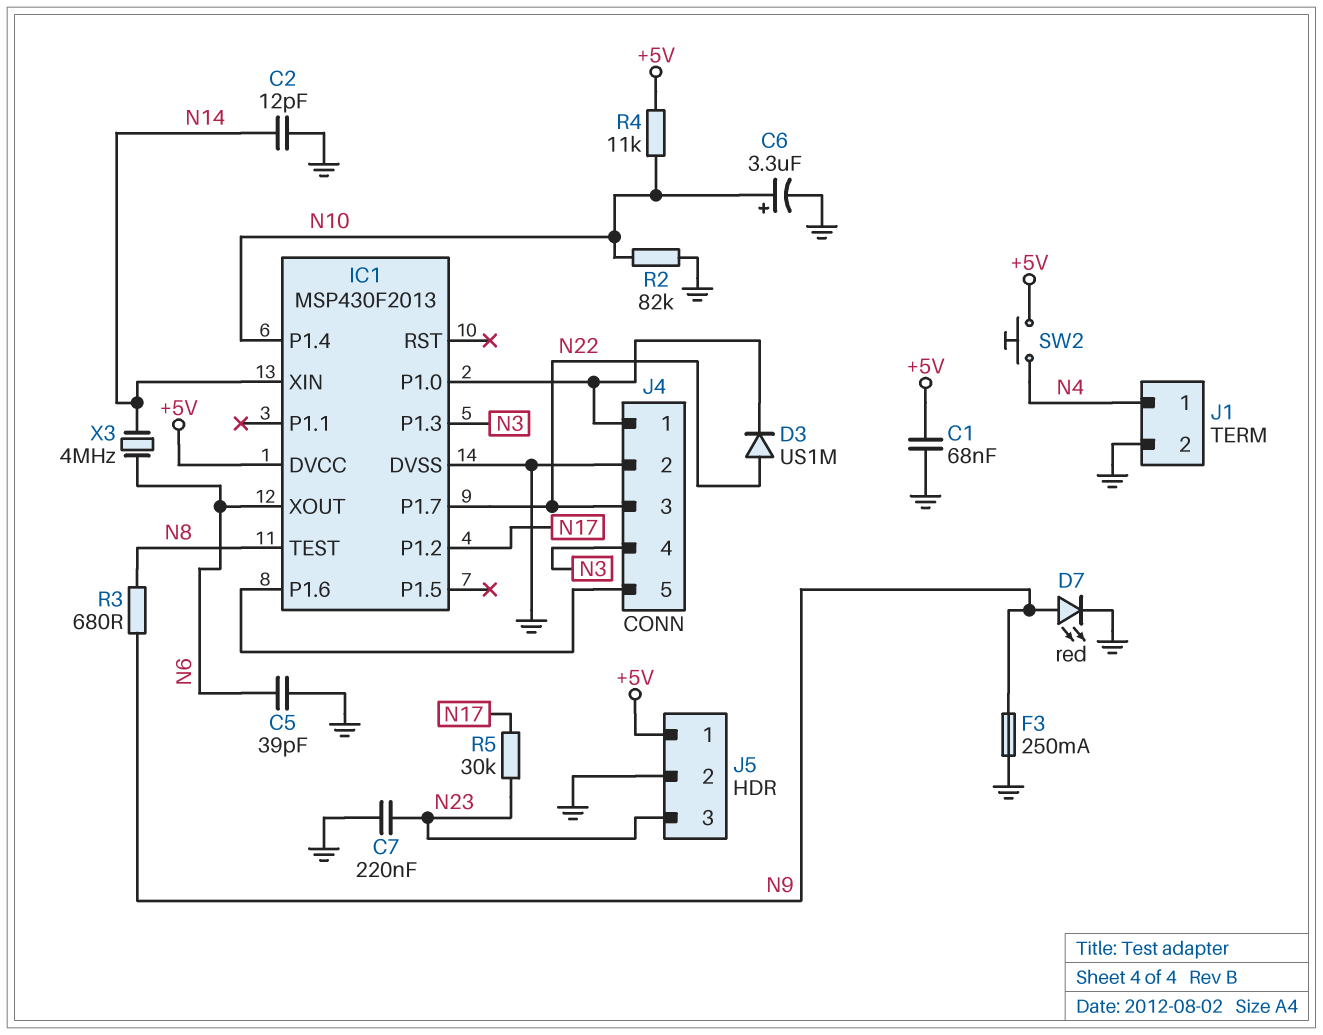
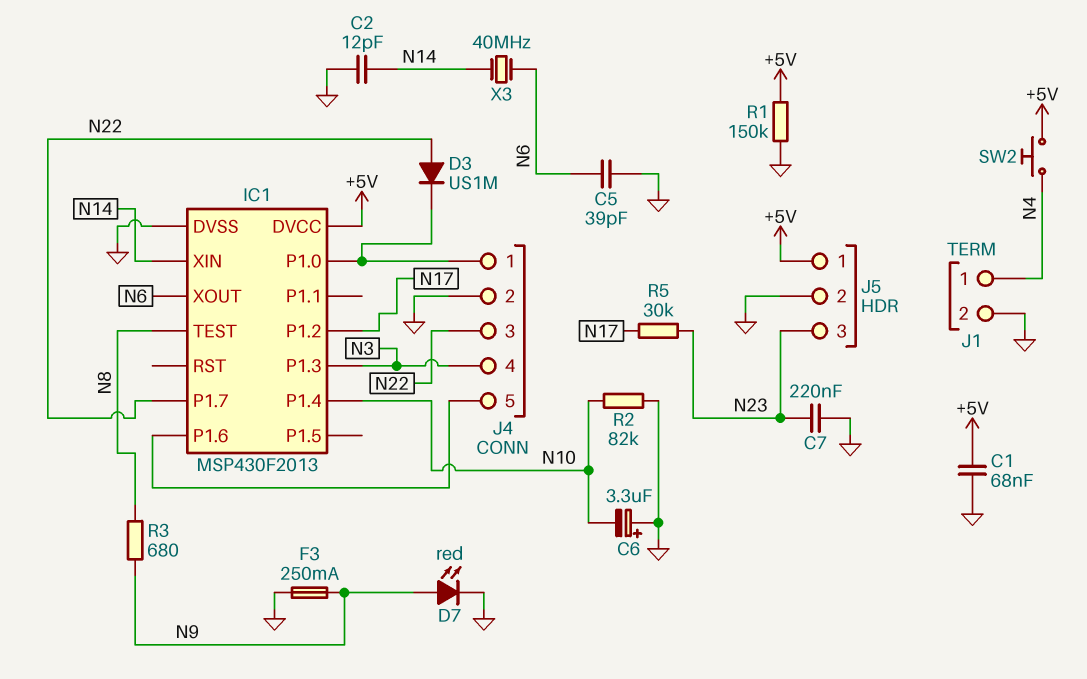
C6: 3.3uF (plus N10, minus GND) -> 3.3uF (plus GND, minus N10)
R1: none -> 150k (+5V, GND)
R4: 11k (+5V, N10) -> none
X3: 4MHz (N6, N14) -> 40MHz (N6, N14)

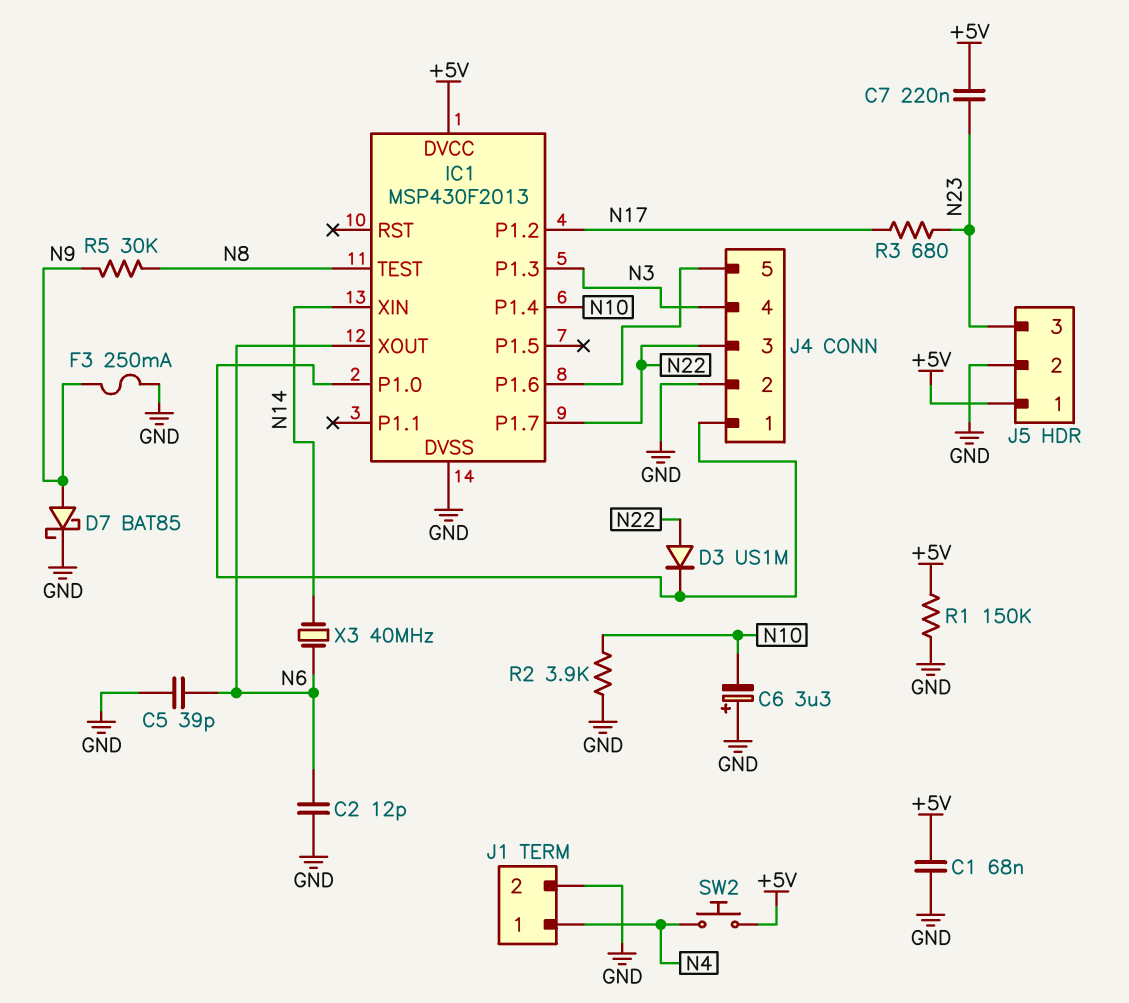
C2: 12pF (GND, N14) -> 12pF (GND, N6)
C7: 220nF (GND, N23) -> 220nF (+5V, N23)
D7: LED red (A N9, K GND) -> schottky BAT85 (A N9, K GND)
R2: 82k (GND, N10) -> 3.9k (GND, N10)
R3: 680 (N8, N9) -> 680 (N17, N23)
R5: 30k (N17, N23) -> 30k (N8, N9)

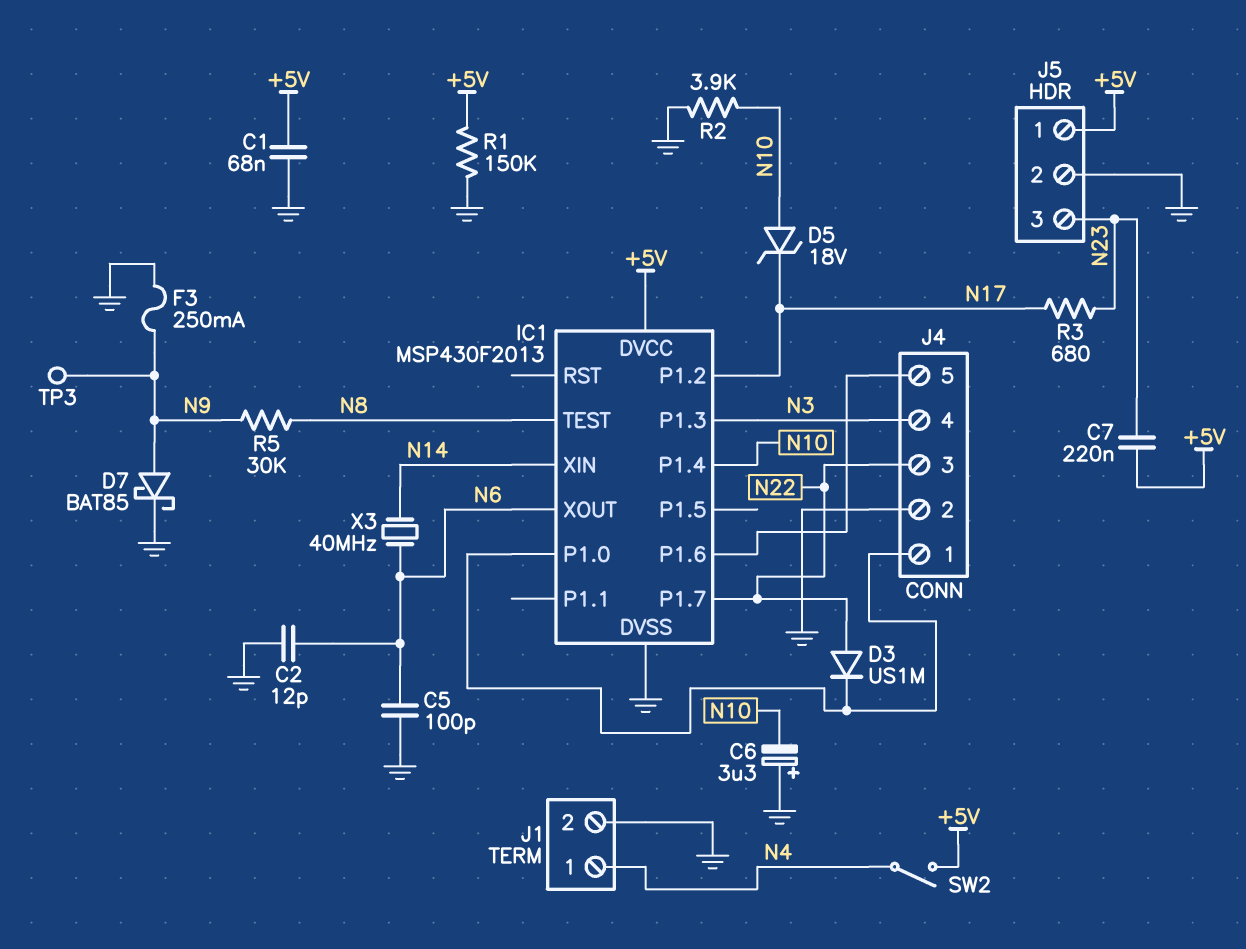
C5: 39pF (GND, N6) -> 100pF (GND, N6)
D5: none -> zener 18V (A N10, K N17)
SW2: button (+5V, N4) -> switch (+5V, N4)
TP3: none -> test point (N9)

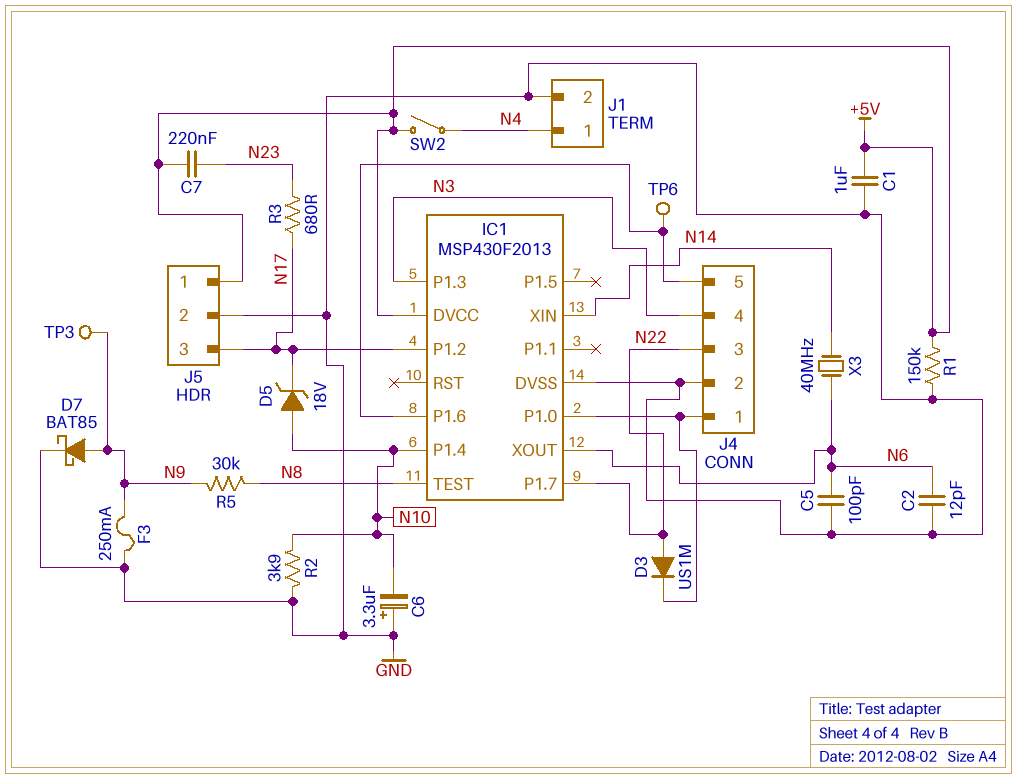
C1: 68nF (+5V, GND) -> 1uF (+5V, GND)
J5 pin 3: N23 -> N17
TP6: none -> test point (IC1/P1.6)

